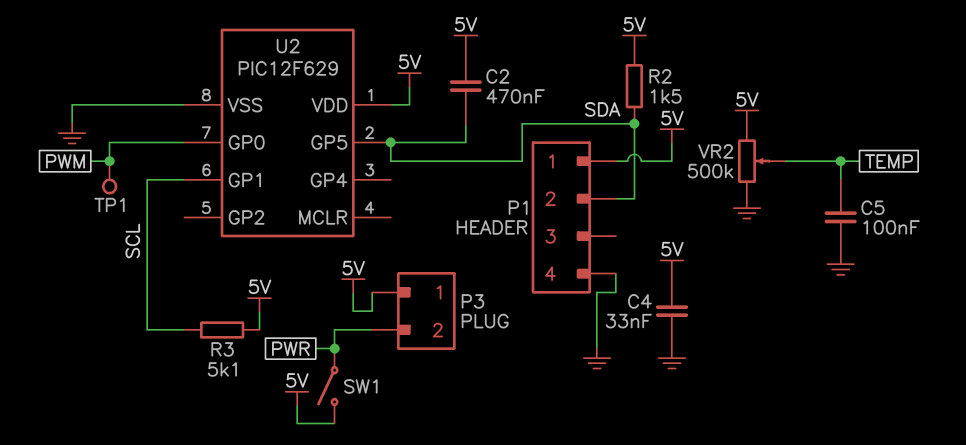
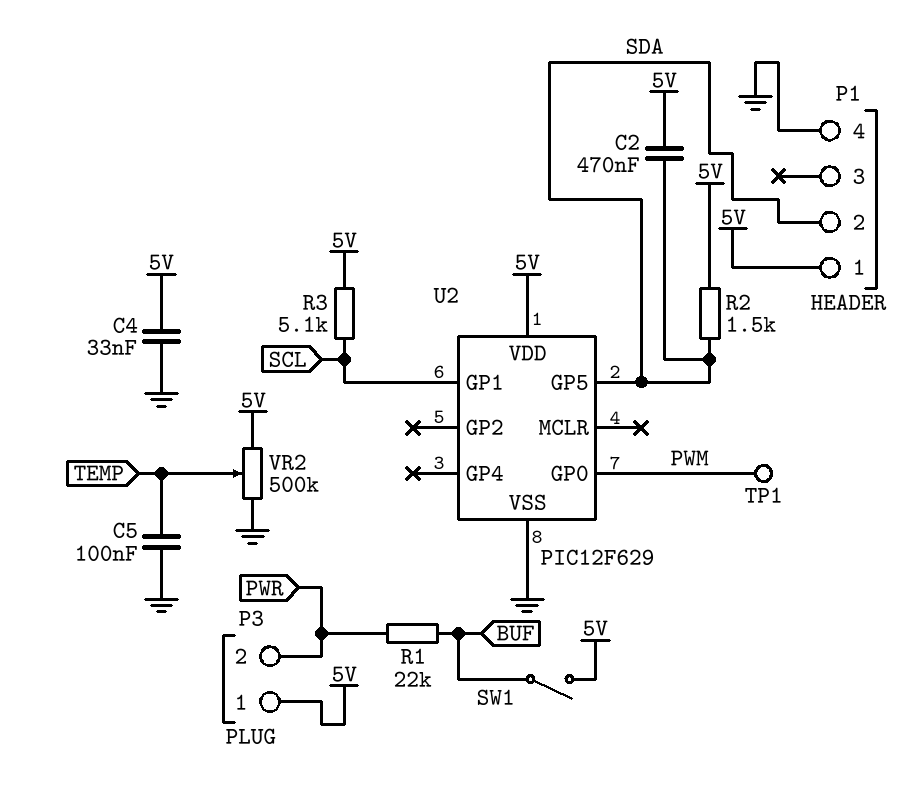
R1: none -> 22k (BUF, PWR)
SW1: switch (5V, PWR) -> switch (5V, BUF)

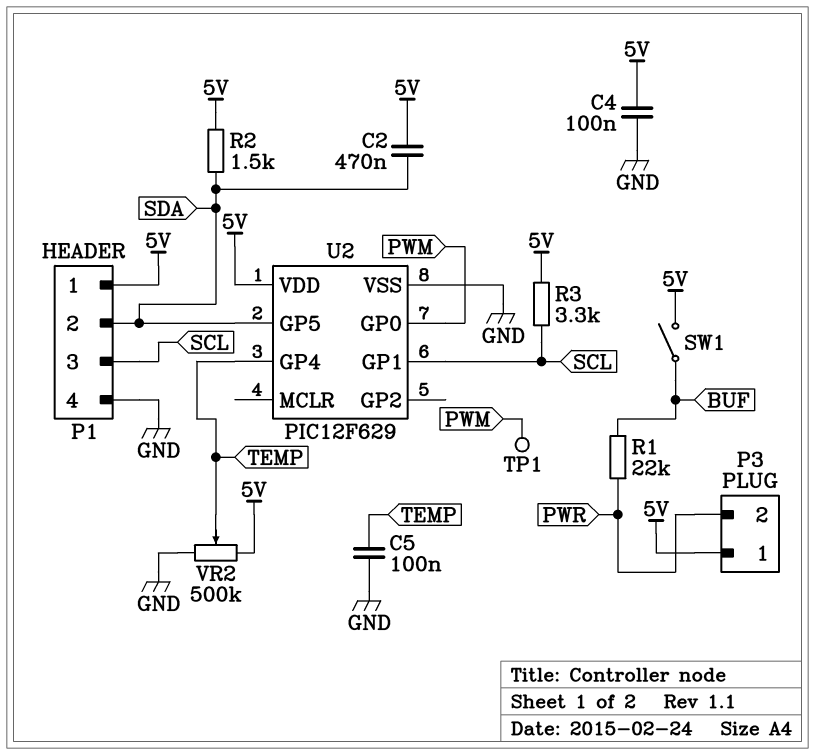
C4: 33nF (5V, GND) -> 100nF (5V, GND)
P1 pin 3: none -> SCL
R3: 5.1k (5V, SCL) -> 3.3k (5V, SCL)
U2 pin GP4: none -> TEMP

